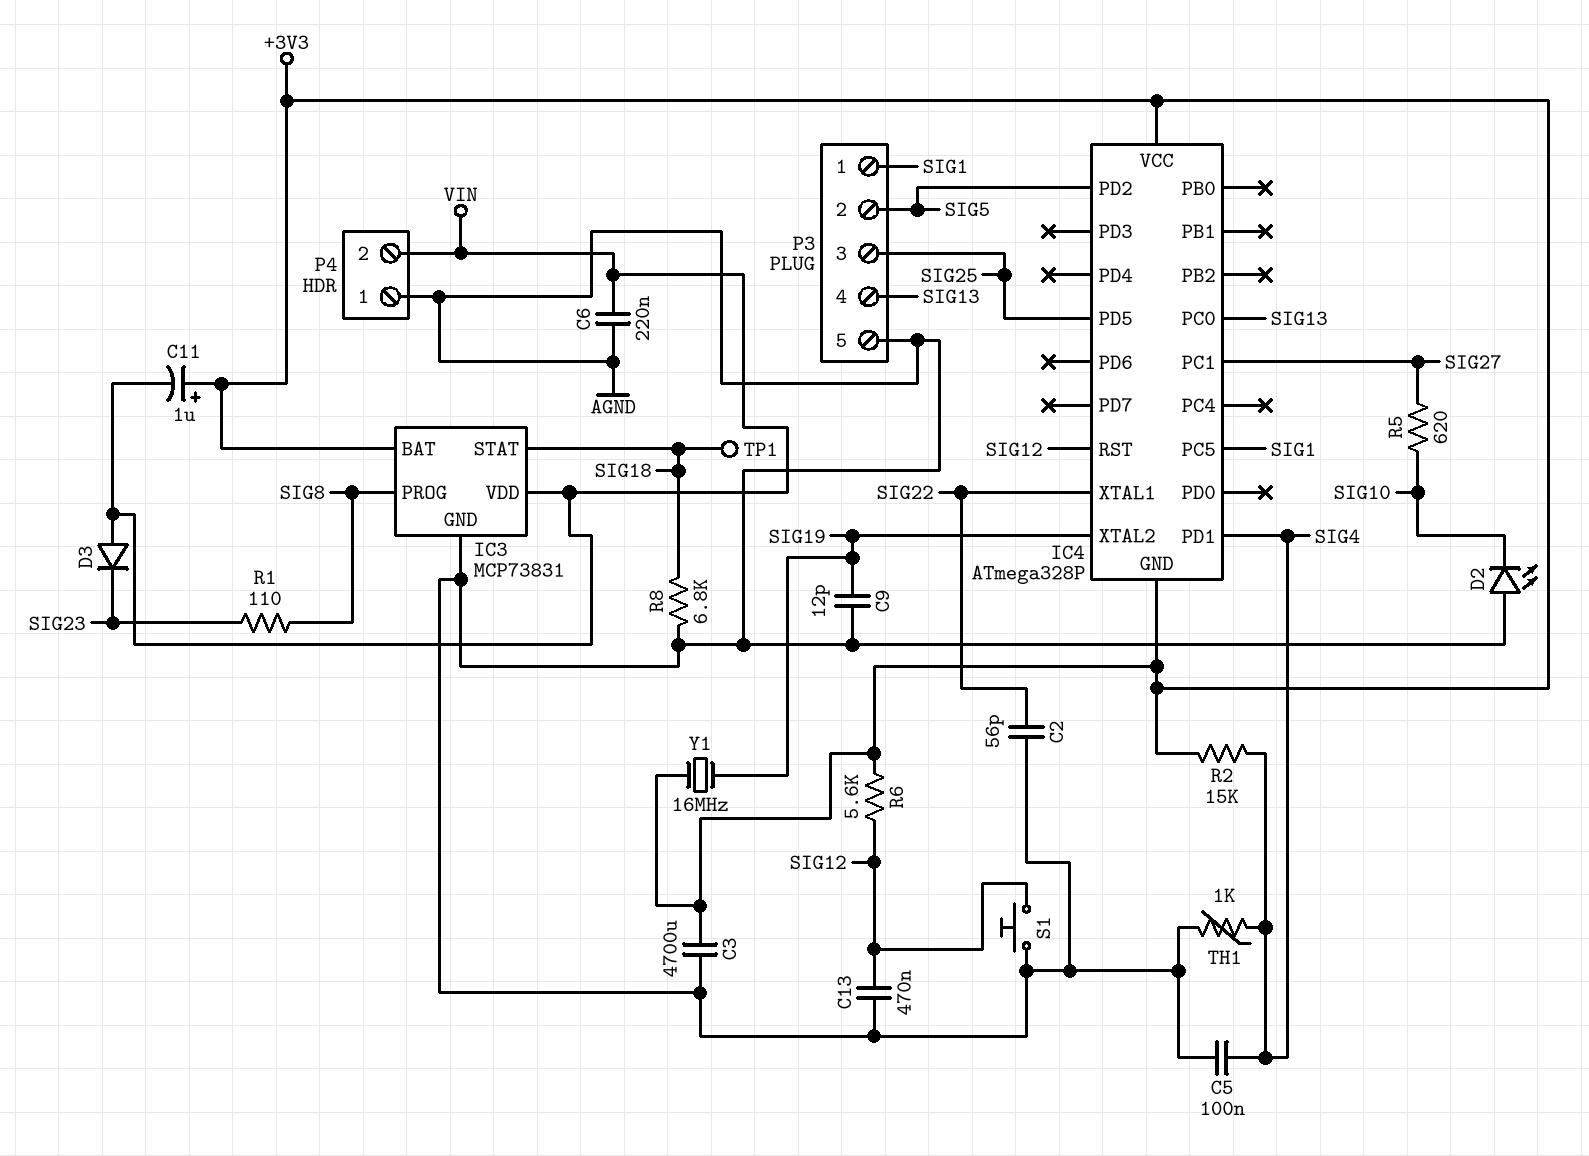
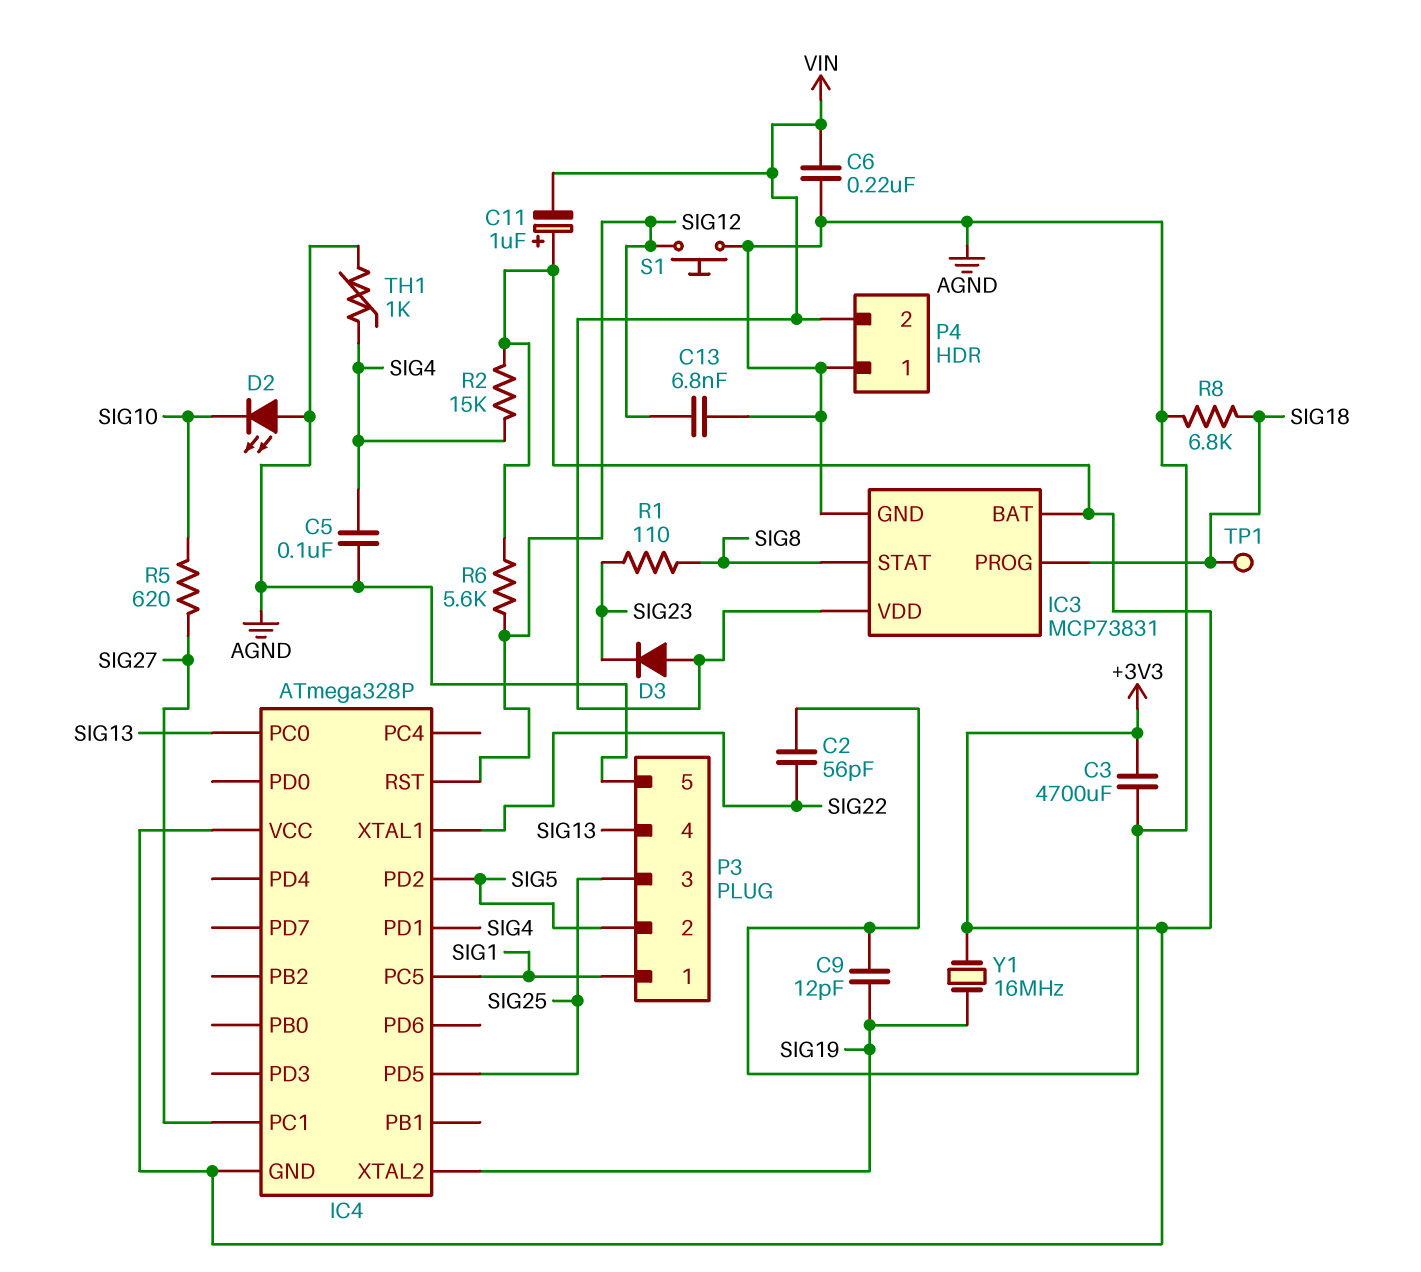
C13: 470nF (AGND, SIG12) -> 6.8nF (AGND, SIG12)
IC3 pin PROG: SIG8 -> SIG18
IC3 pin STAT: SIG18 -> SIG8

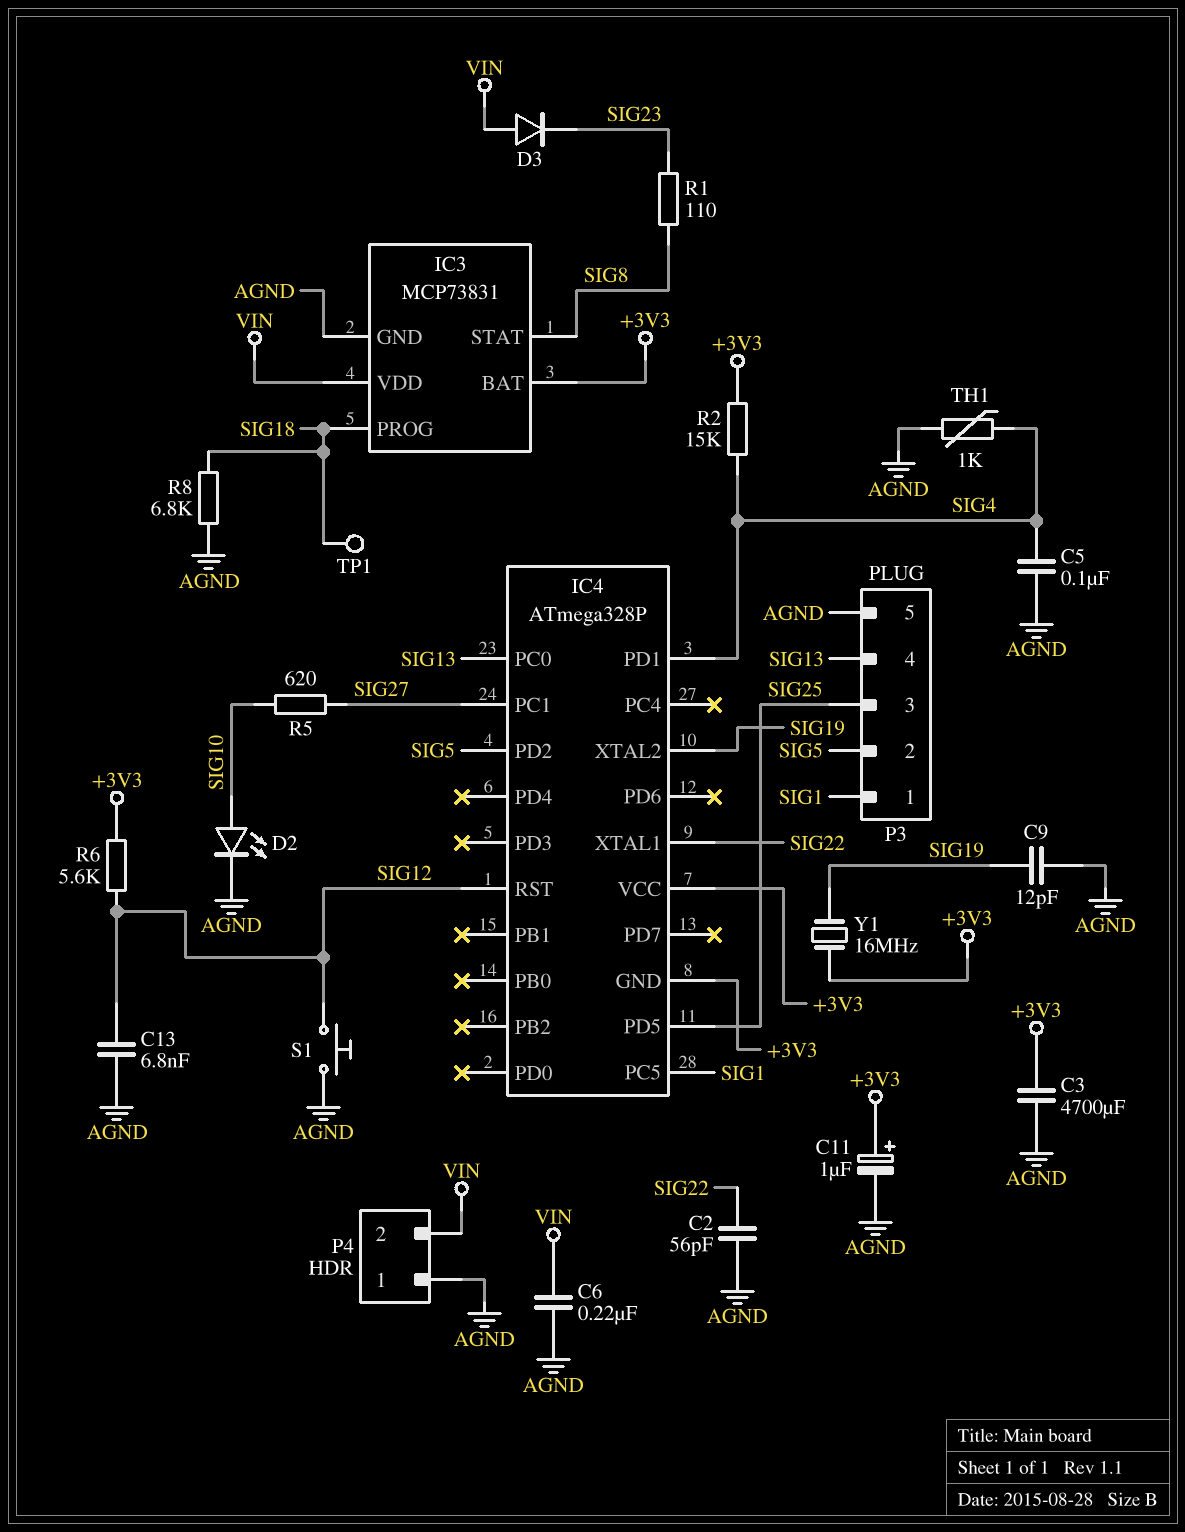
C11: 1uF (plus +3V3, minus VIN) -> 1uF (plus +3V3, minus AGND)
D2: LED (A AGND, K SIG10) -> LED (A SIG10, K AGND)

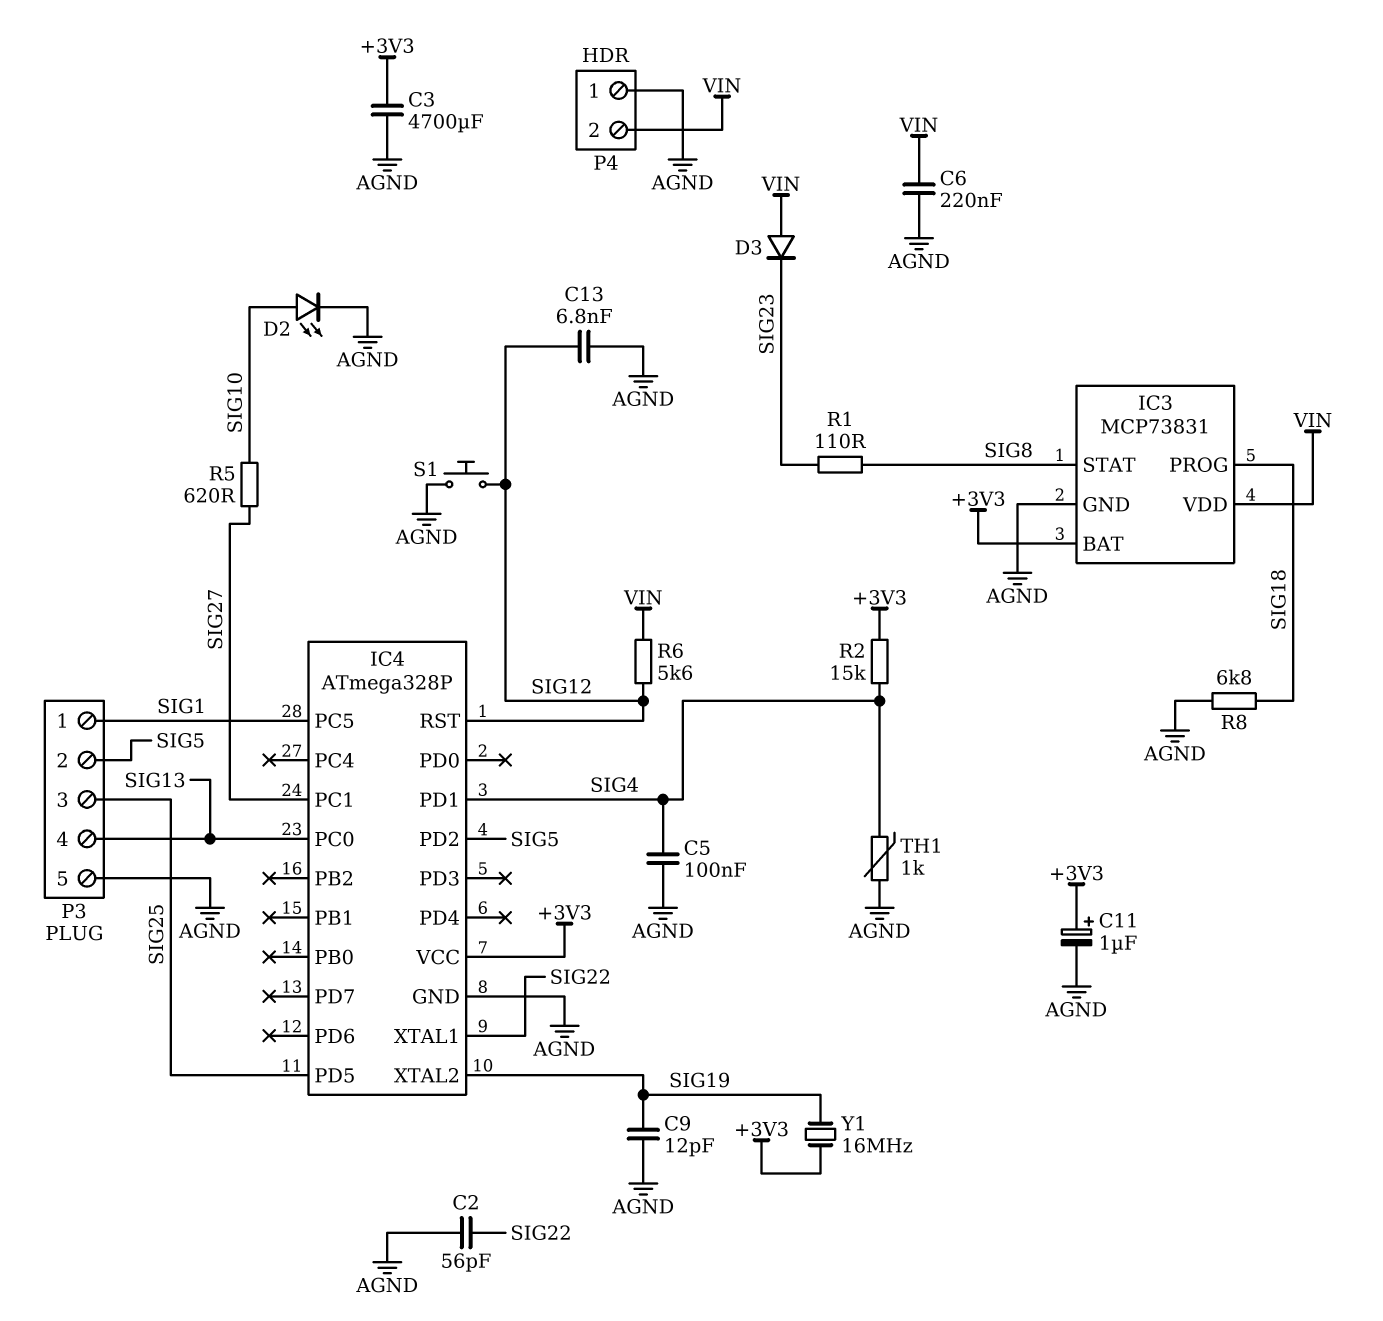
IC4 pin GND: +3V3 -> AGND
R6: 5.6k (+3V3, SIG12) -> 5.6k (SIG12, VIN)
TP1: test point (SIG18) -> none

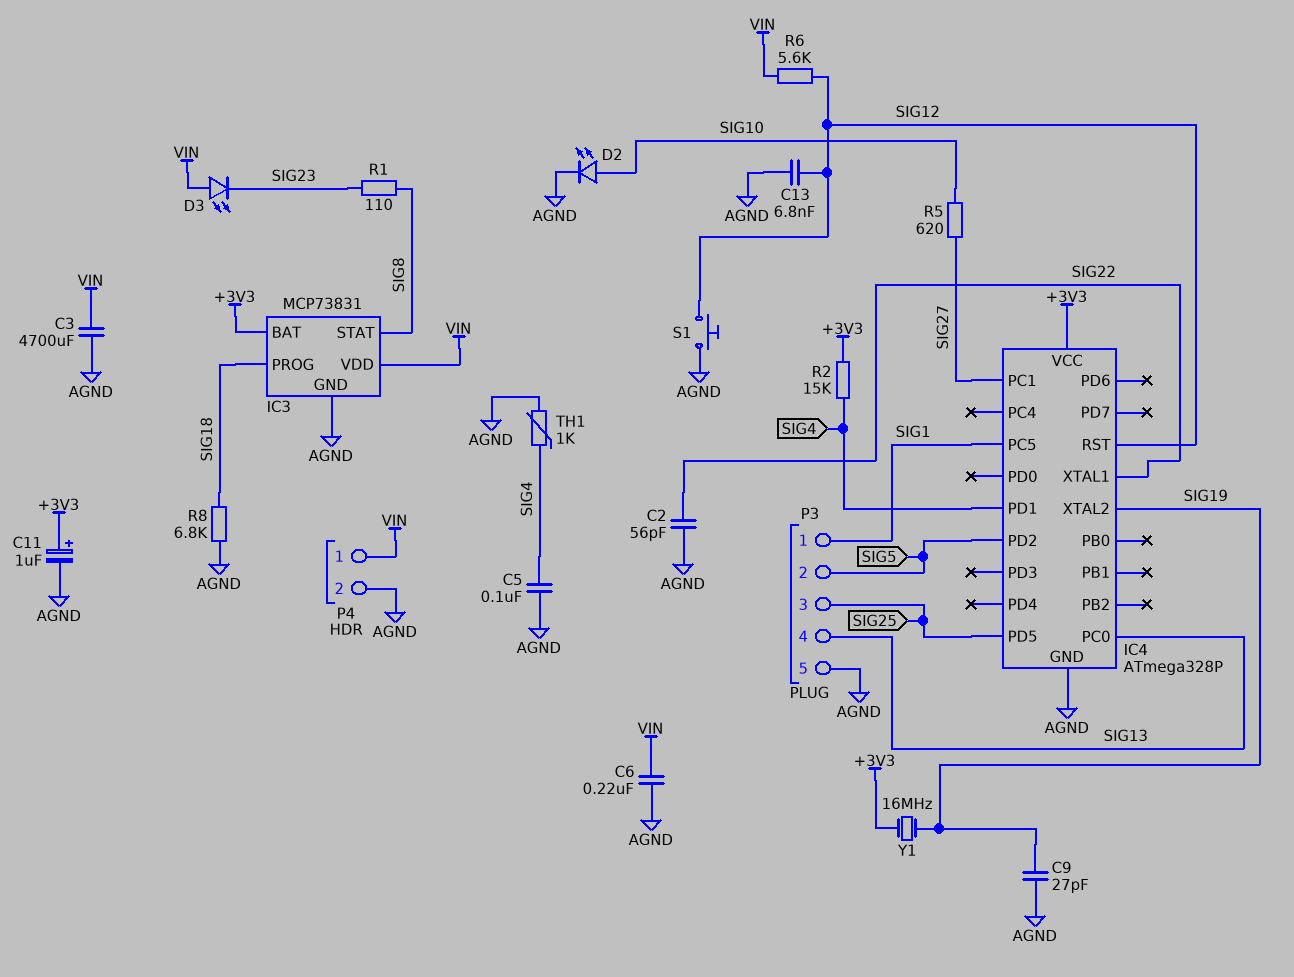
C3: 4700uF (+3V3, AGND) -> 4700uF (AGND, VIN)
C9: 12pF (AGND, SIG19) -> 27pF (AGND, SIG19)
D3: diode (A VIN, K SIG23) -> LED (A VIN, K SIG23)
P4 pin 1: AGND -> VIN
P4 pin 2: VIN -> AGND

